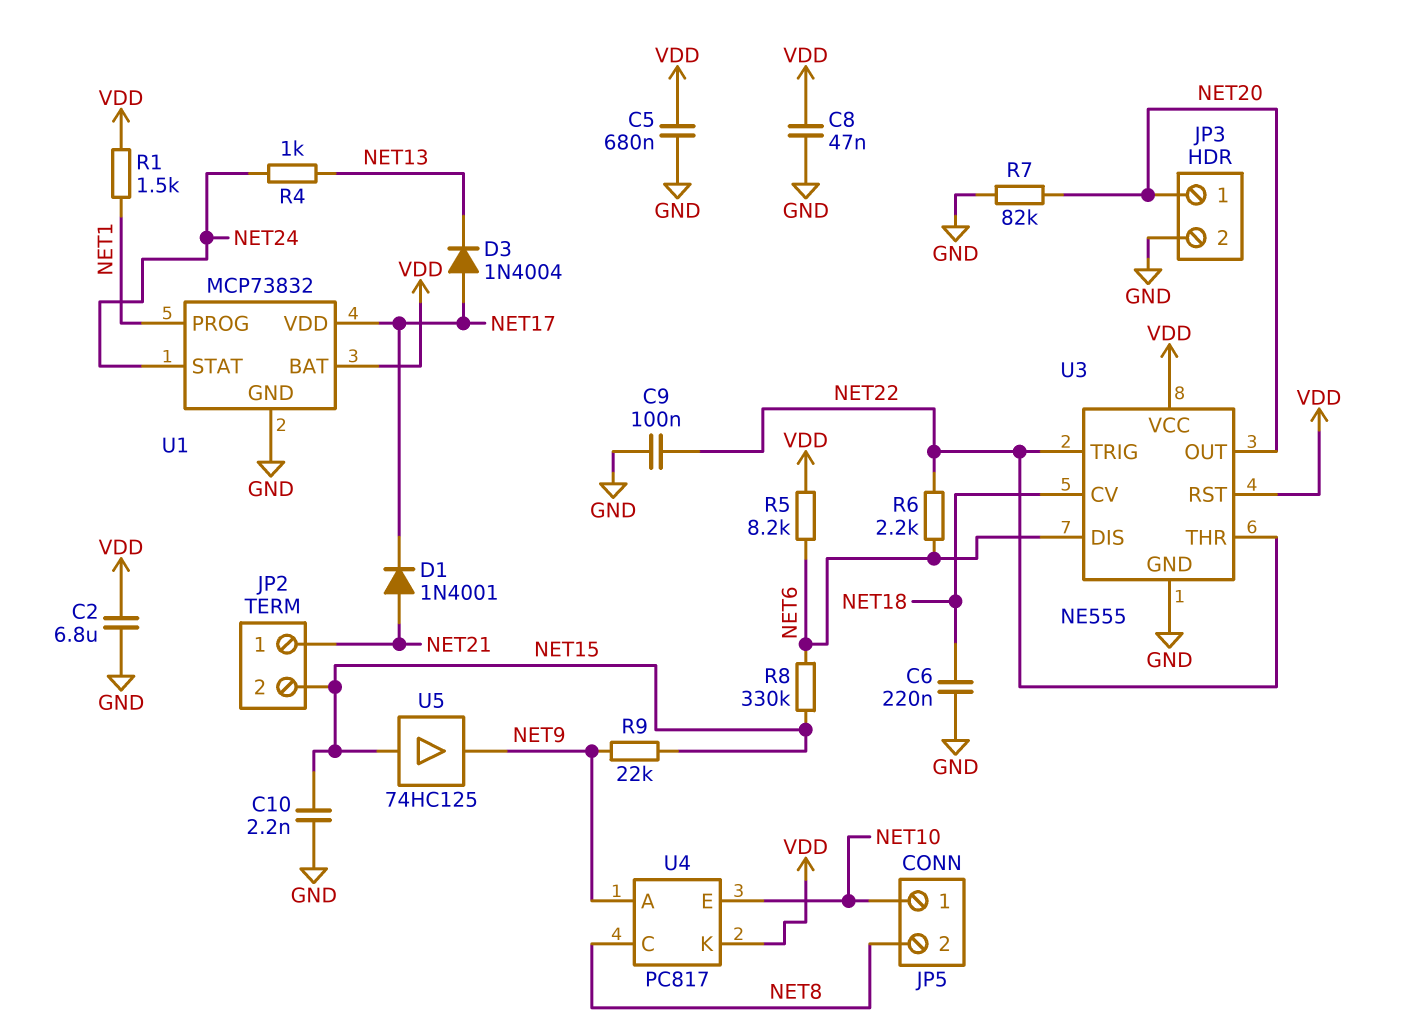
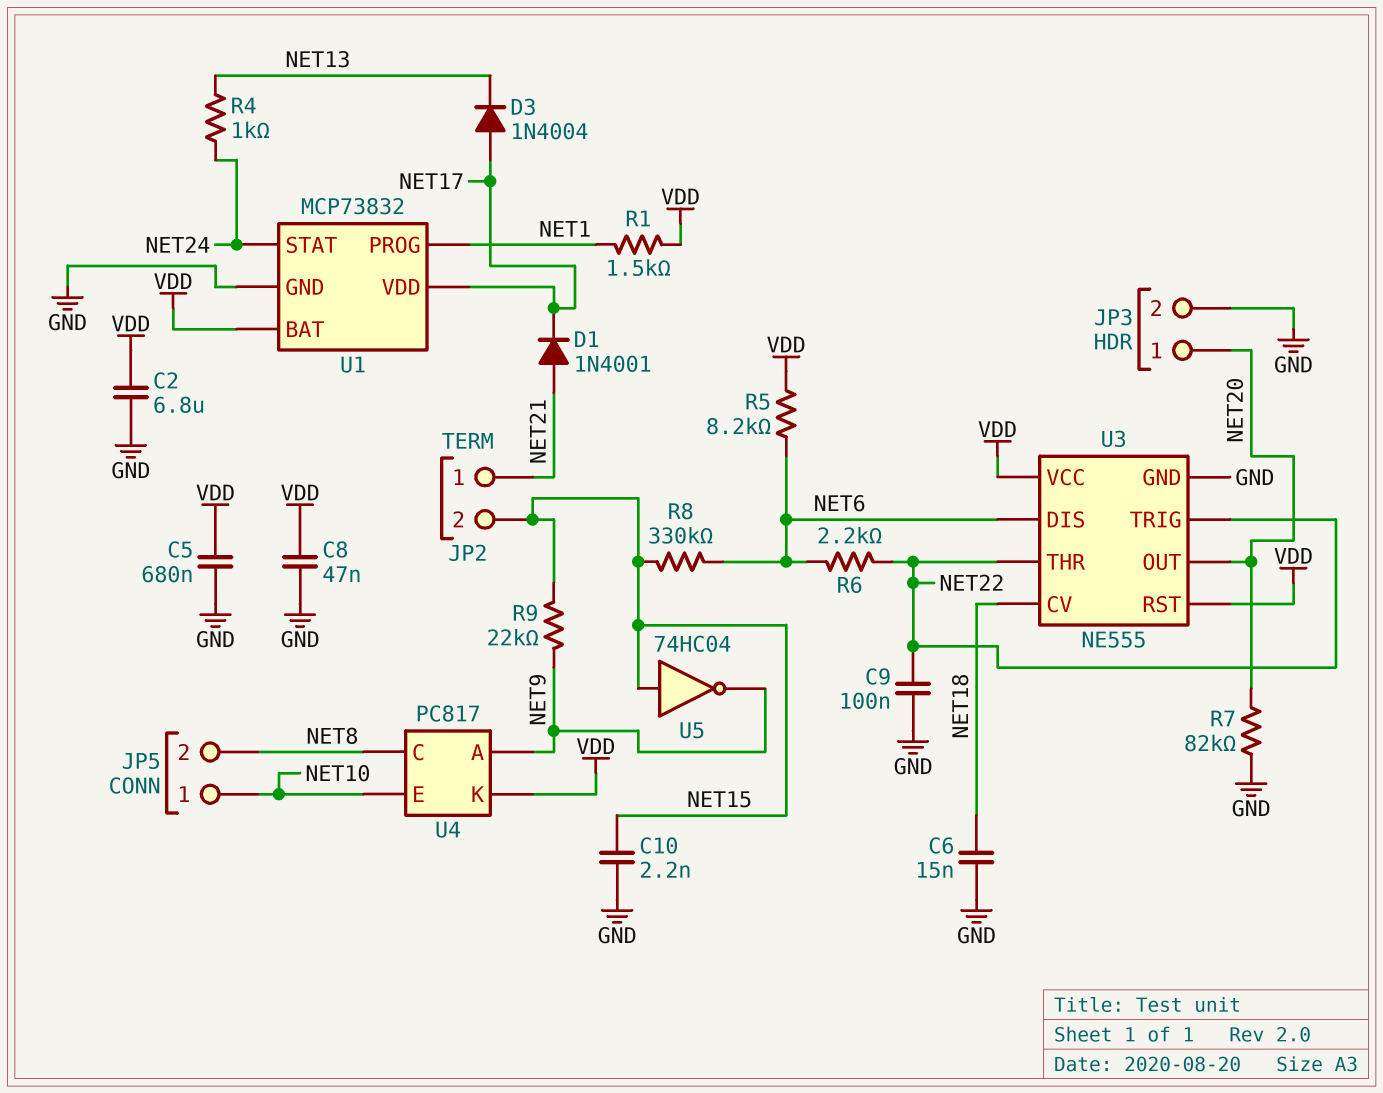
C6: 220nF (GND, NET18) -> 15nF (GND, NET18)
U5: buffer 74HC125 (in NET15, out NET9) -> NOT 74HC04 (in NET15, out NET9)

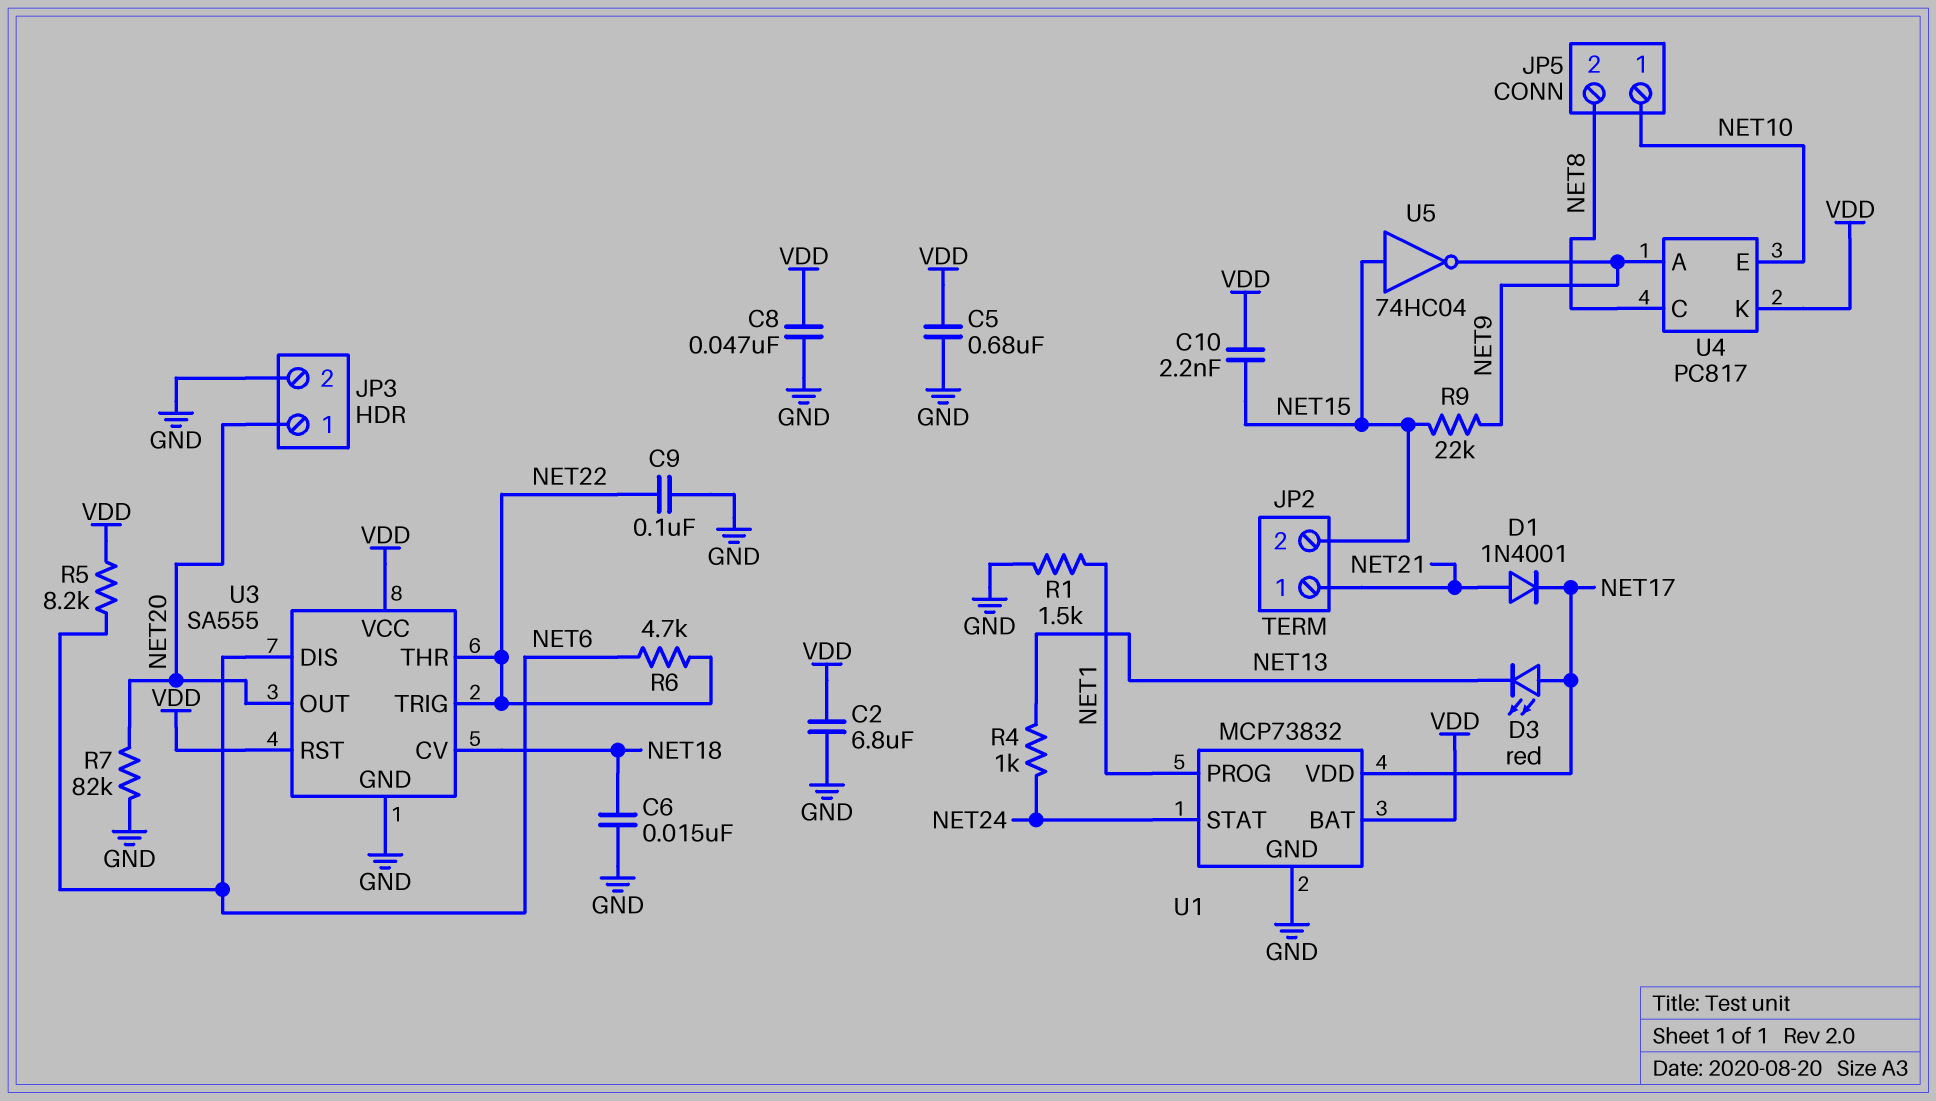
C10: 2.2nF (GND, NET15) -> 2.2nF (NET15, VDD)
D3: diode 1N4004 (A NET17, K NET13) -> LED red (A NET17, K NET13)
R1: 1.5k (NET1, VDD) -> 1.5k (GND, NET1)
R6: 2.2k (NET6, NET22) -> 4.7k (NET6, NET22)
R8: 330k (NET6, NET15) -> none
U3: NE555 -> SA555

